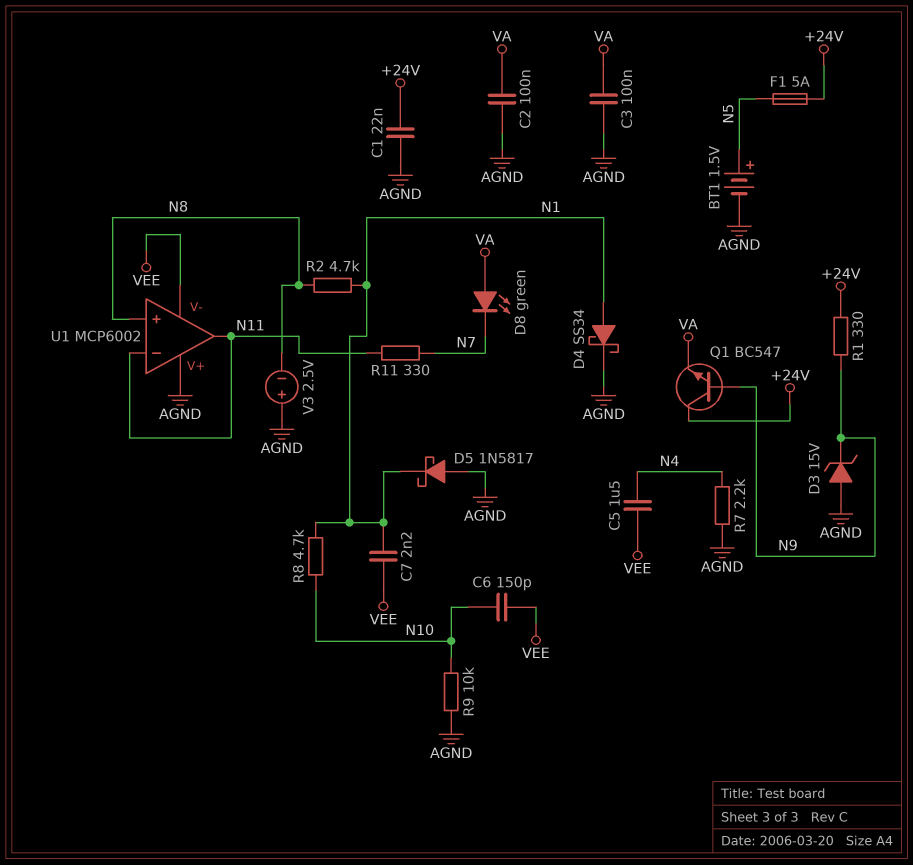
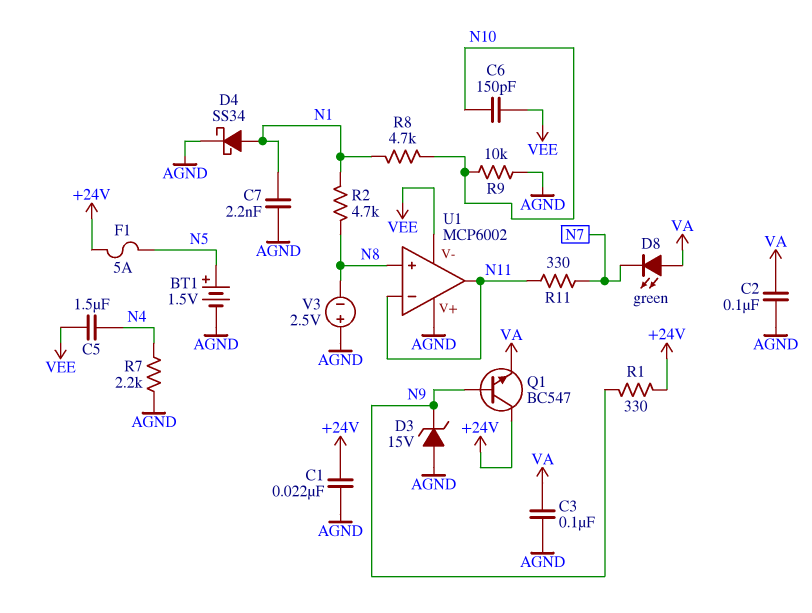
C7: 2.2nF (N1, VEE) -> 2.2nF (AGND, N1)
D5: schottky 1N5817 (A AGND, K N1) -> none

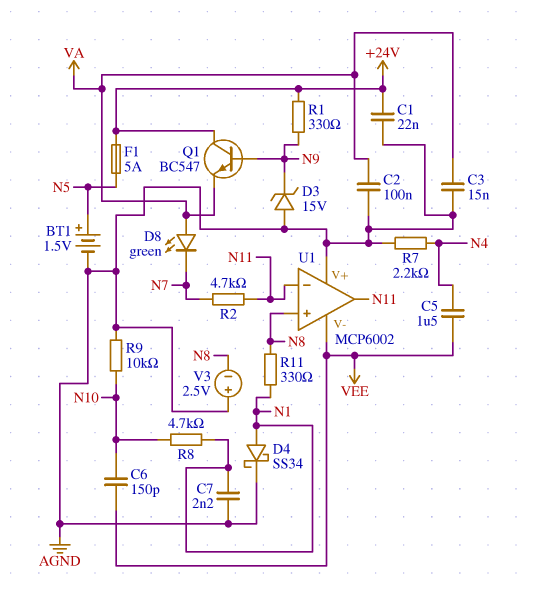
C3: 100nF (AGND, VA) -> 15nF (AGND, VA)
R2: 4.7k (N1, N8) -> 4.7k (N7, N11)
R11: 330 (N7, N11) -> 330 (N1, N8)

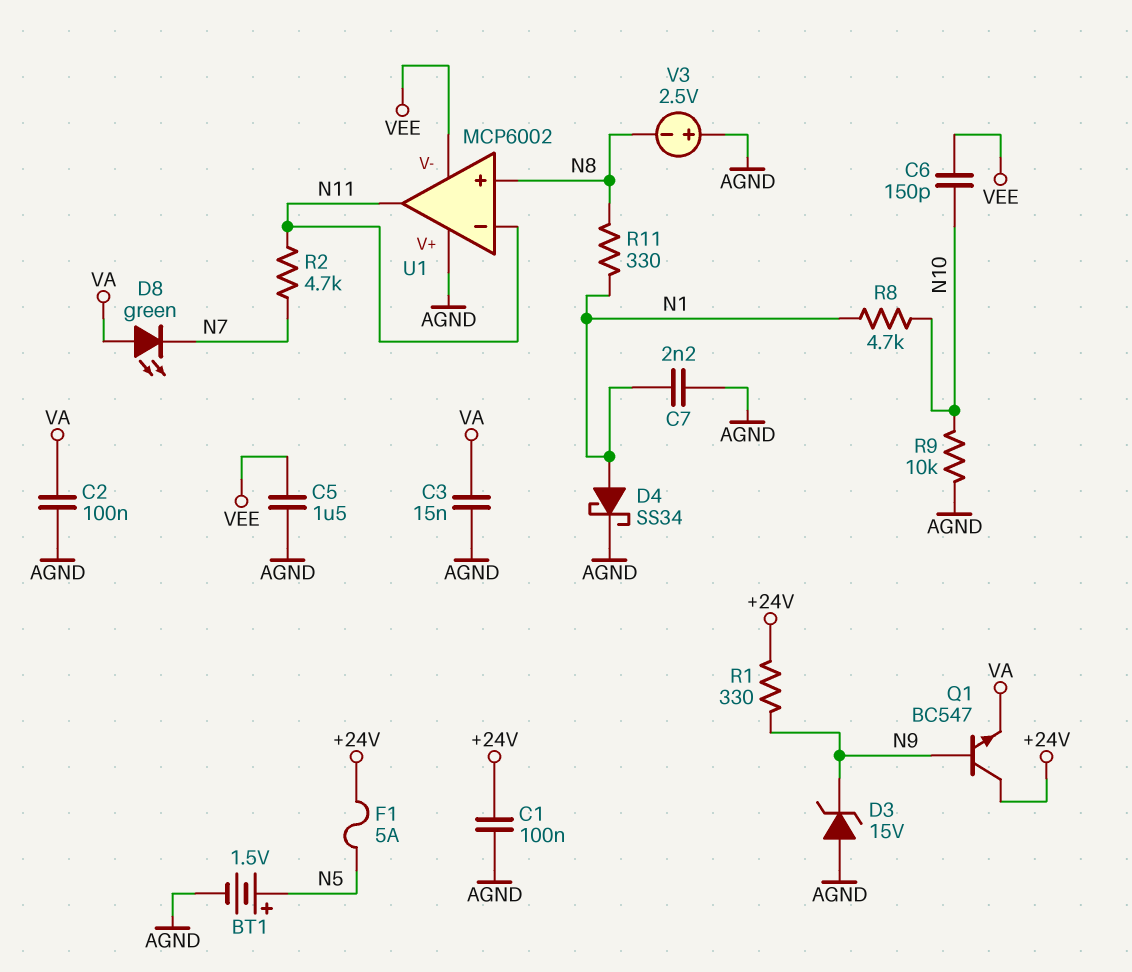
C1: 22nF (+24V, AGND) -> 100nF (+24V, AGND)
C5: 1.5uF (N4, VEE) -> 1.5uF (AGND, VEE)
R7: 2.2k (AGND, N4) -> none

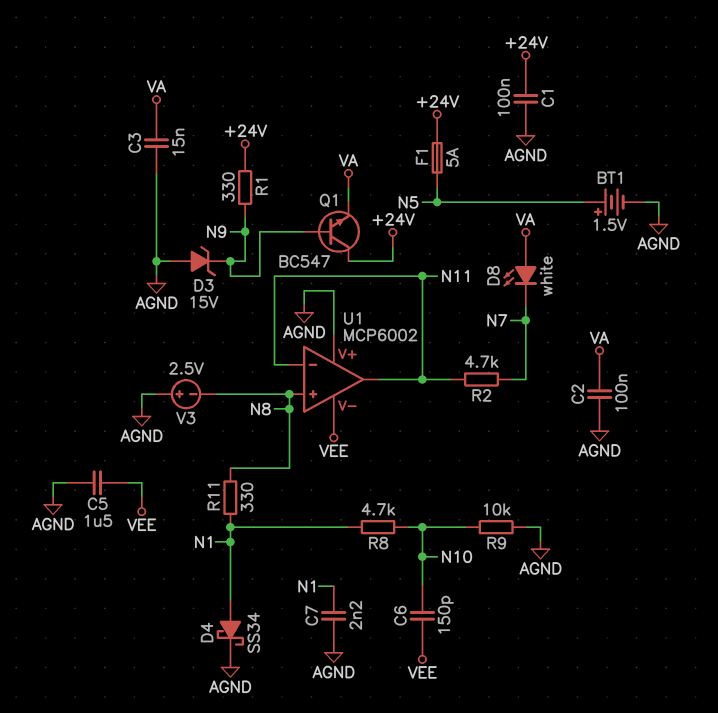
D8: LED green (A VA, K N7) -> LED white (A VA, K N7)

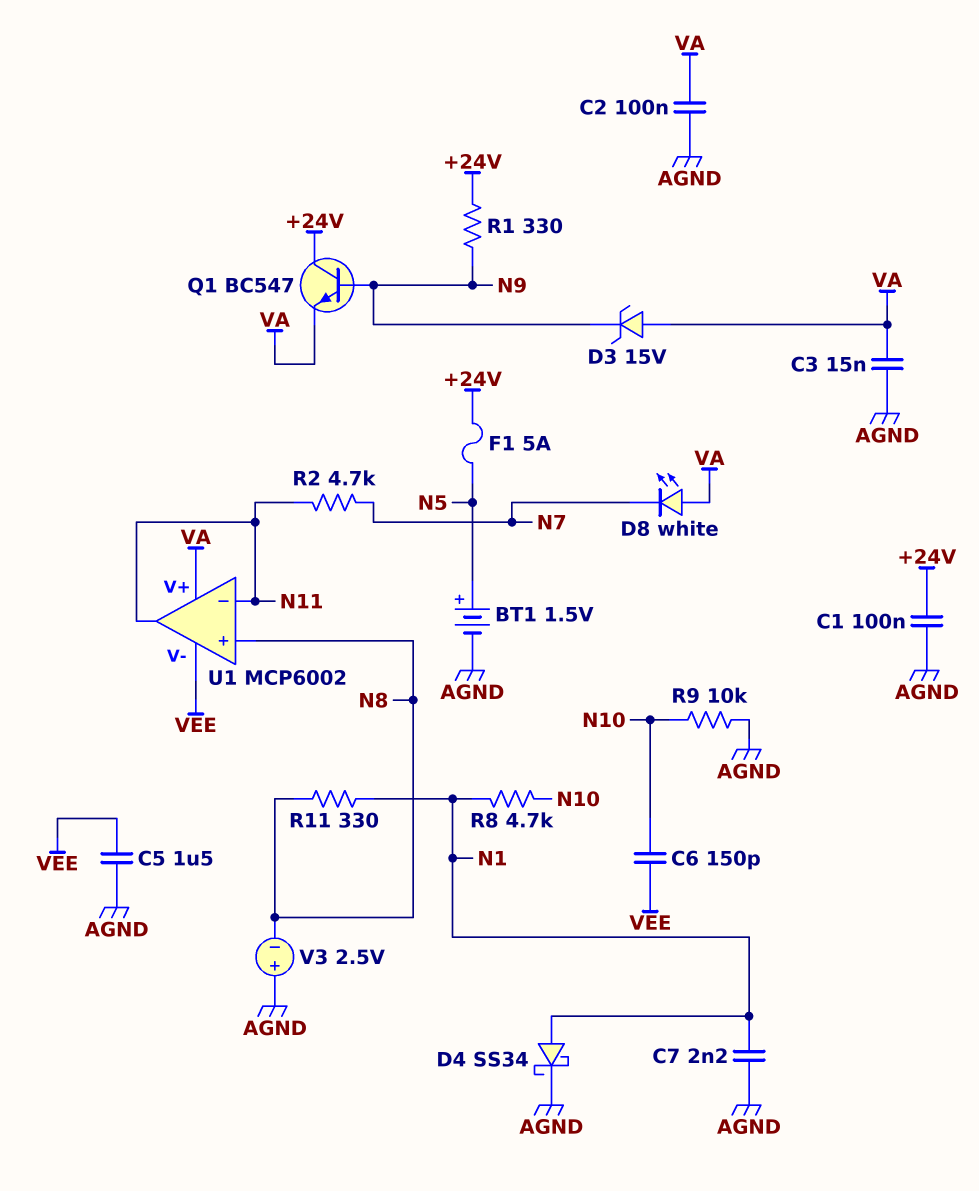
D3: zener 15V (A AGND, K N9) -> zener 15V (A VA, K N9)
U1 pin V+: AGND -> VA

